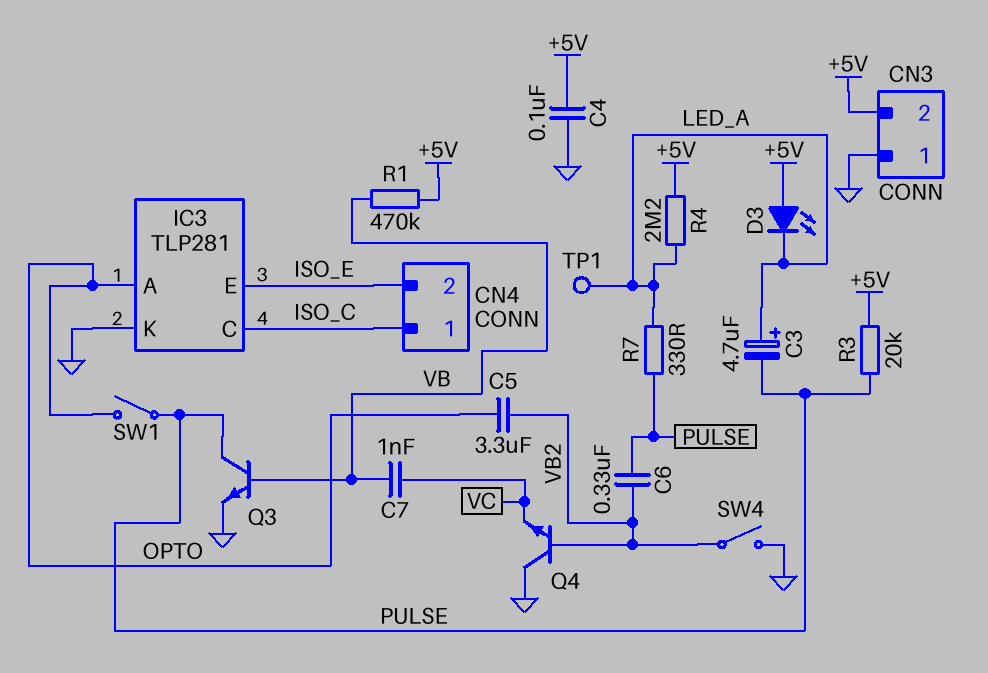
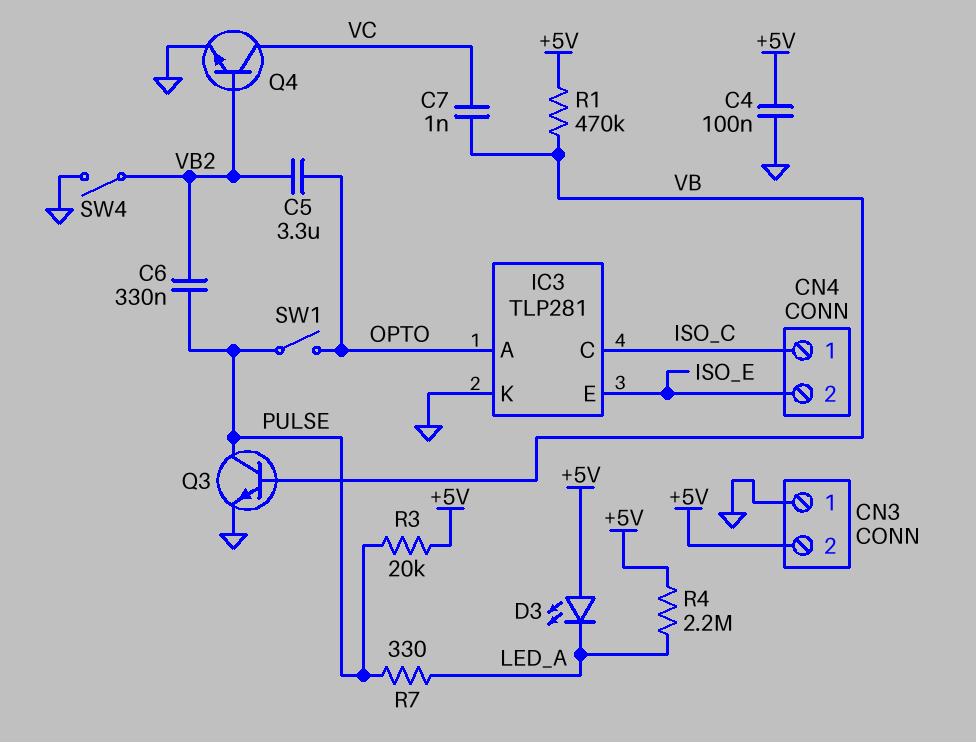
C3: 4.7uF (plus LED_A, minus PULSE) -> none
Q4: NPN (B VB2, C GND, E VC) -> NPN (B VB2, C VC, E GND)
TP1: test point (LED_A) -> none

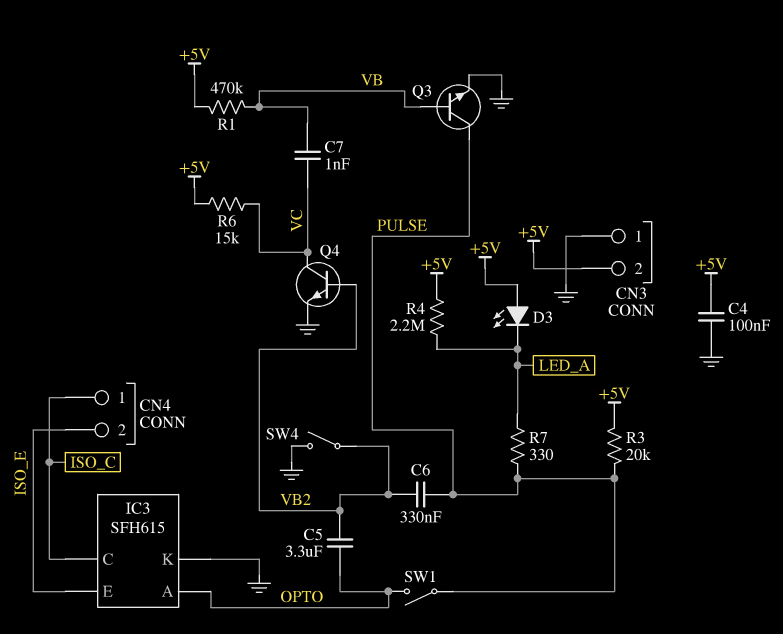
IC3: TLP281 -> SFH615
R6: none -> 15k (+5V, VC)

